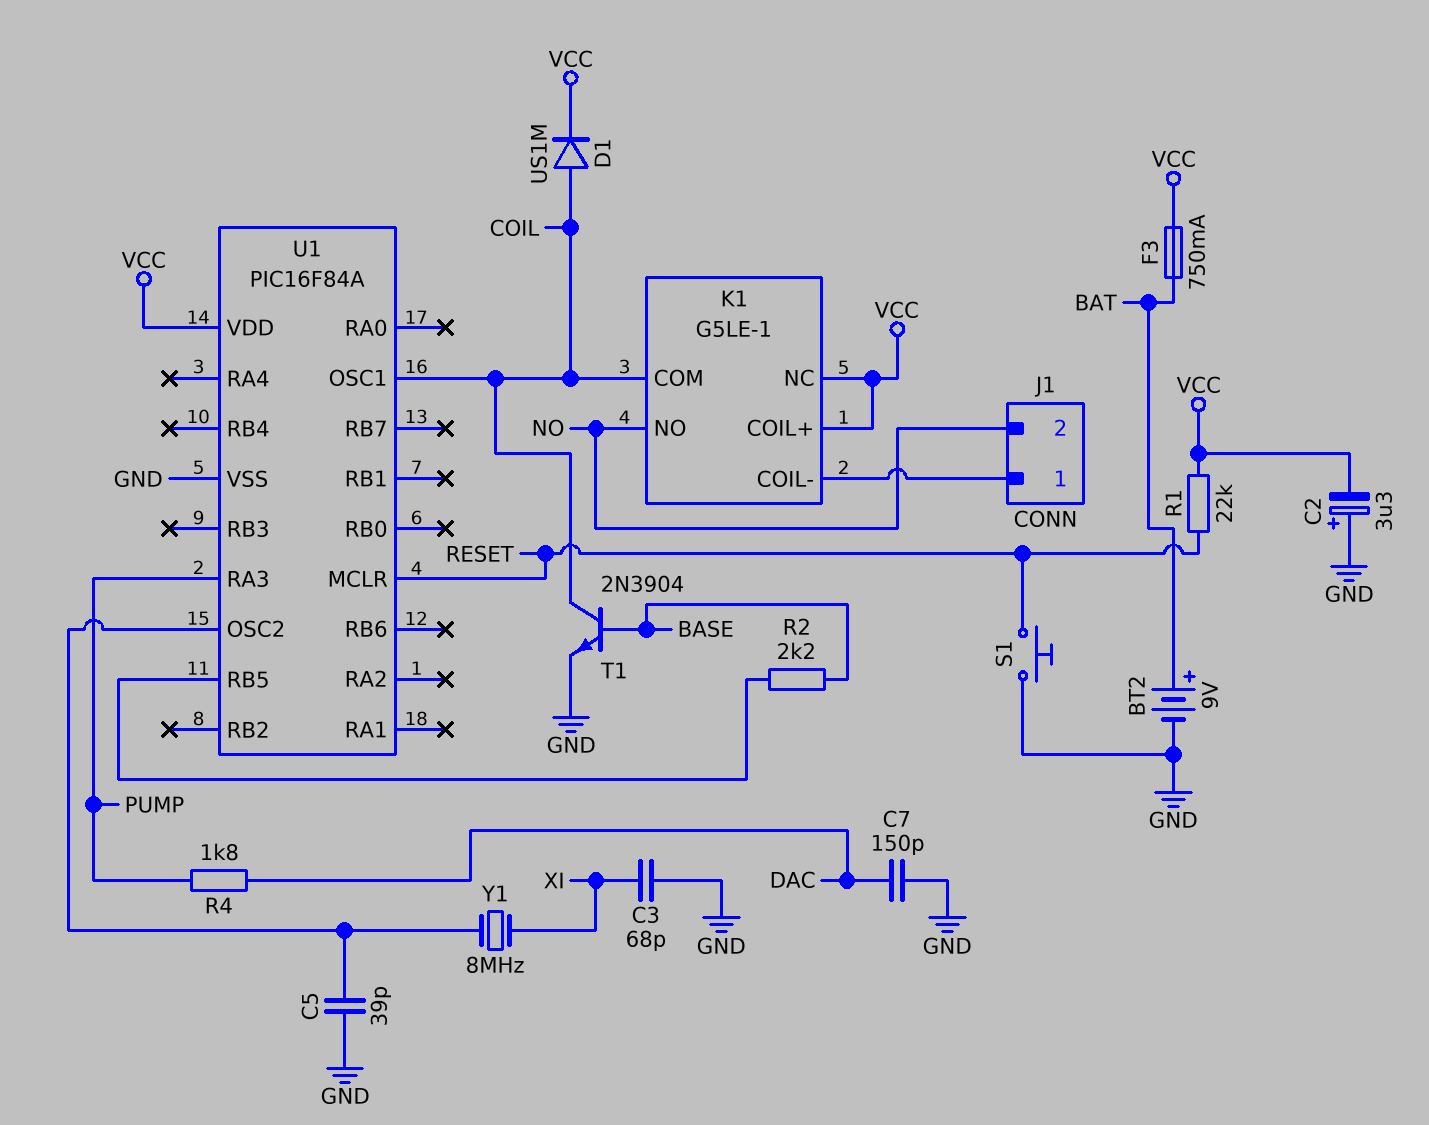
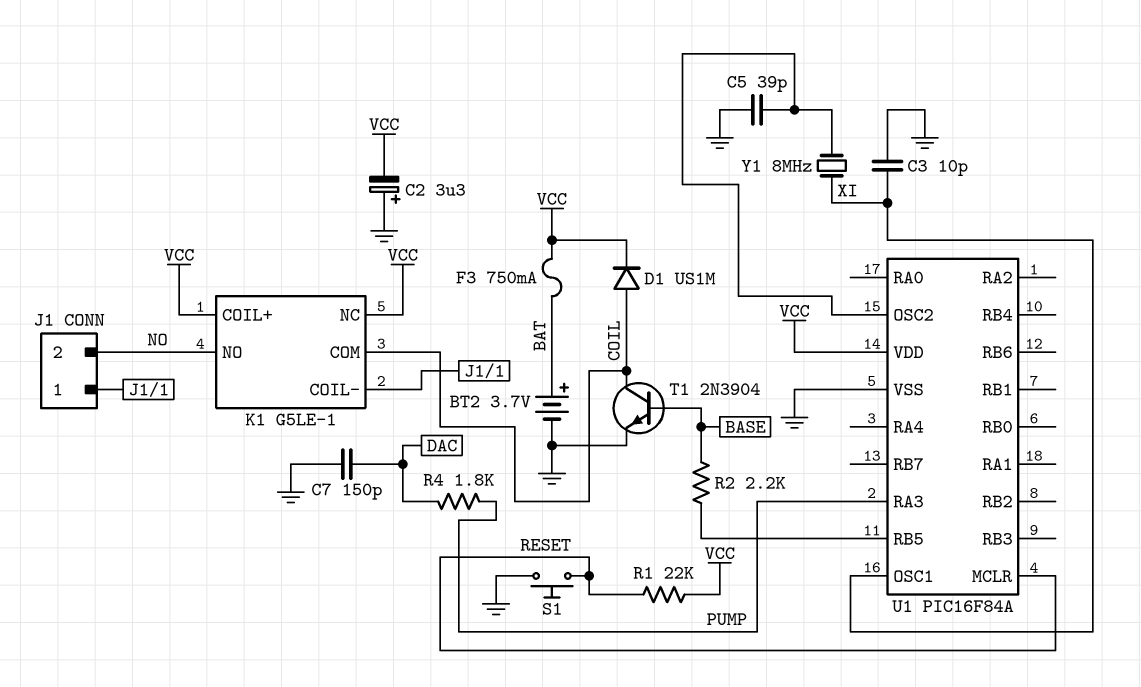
BT2: 9V (plus BAT, minus GND) -> 3.7V (plus BAT, minus GND)
C3: 68pF (GND, XI) -> 10pF (GND, XI)
U1 pin OSC1: COIL -> XI

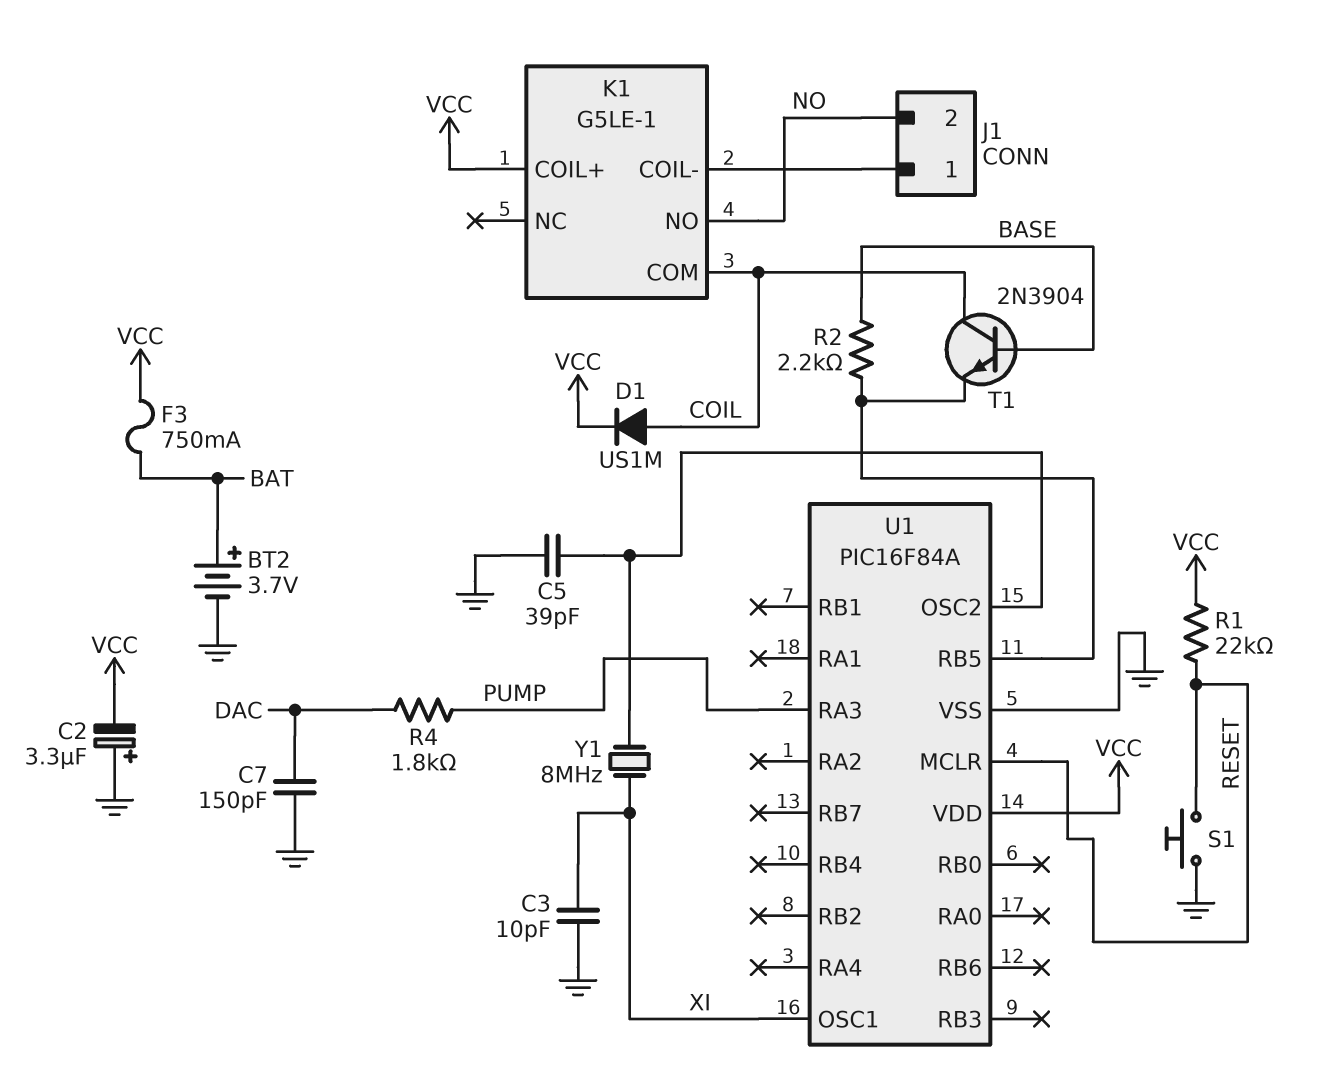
K1 pin NC: VCC -> none
T1: NPN 2N3904 (B BASE, C COIL, E GND) -> NPN 2N3904 (B BASE, C COIL, E U1/RB5)

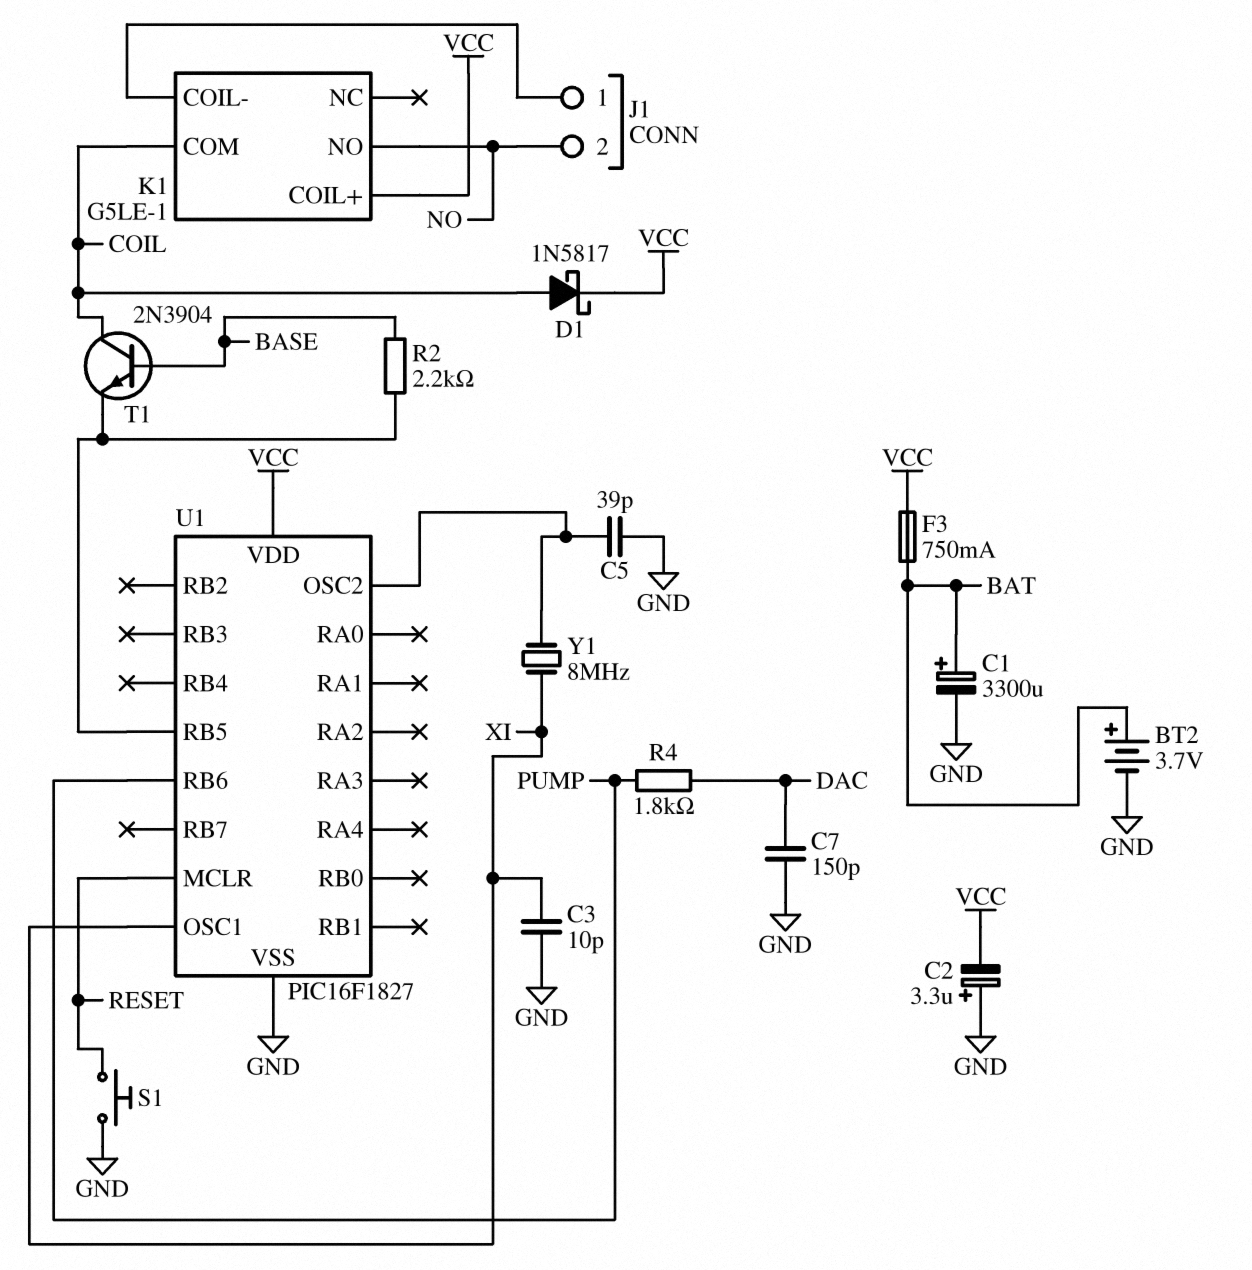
C1: none -> 3300uF (plus BAT, minus GND)
D1: diode US1M (A COIL, K VCC) -> schottky 1N5817 (A COIL, K VCC)
R1: 22k (RESET, VCC) -> none
U1: PIC16F84A -> PIC16F1827
U1 pin RA3: PUMP -> none
U1 pin RB6: none -> PUMP

